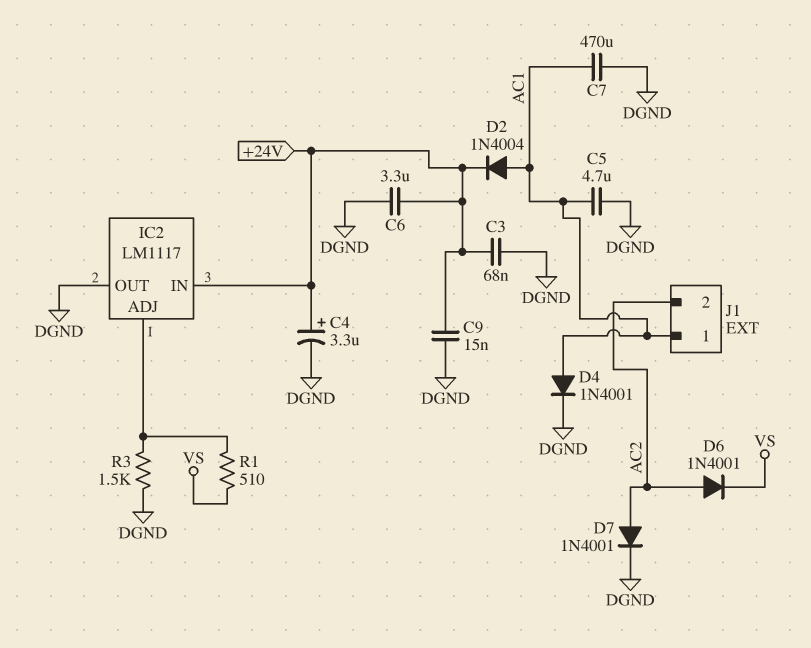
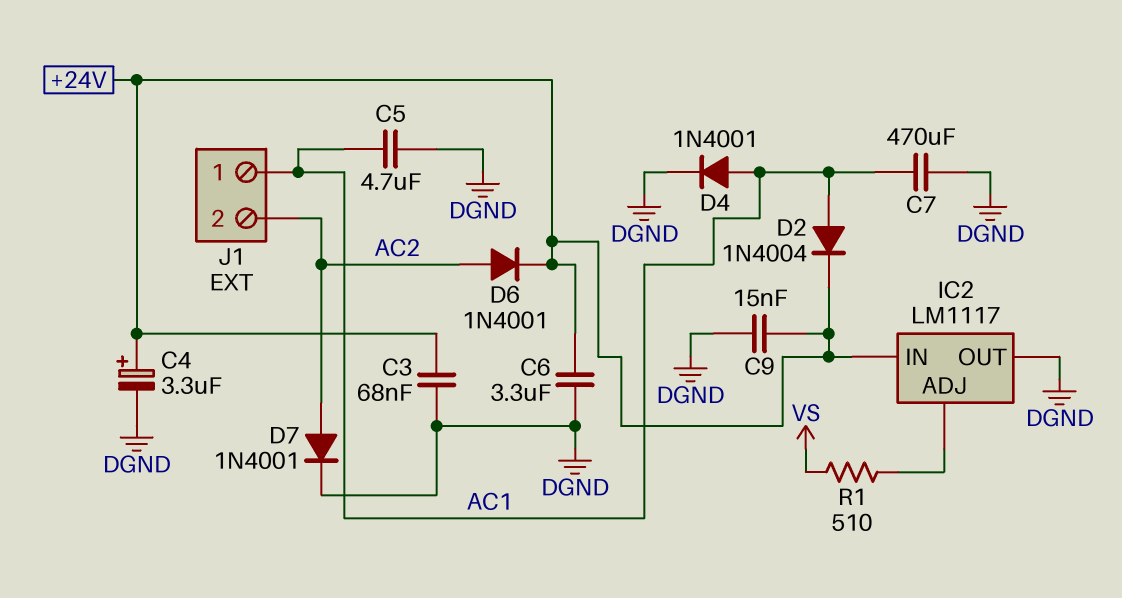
D6: diode 1N4001 (A AC2, K VS) -> diode 1N4001 (A AC2, K +24V)
R3: 1.5k (DGND, IC2/ADJ) -> none

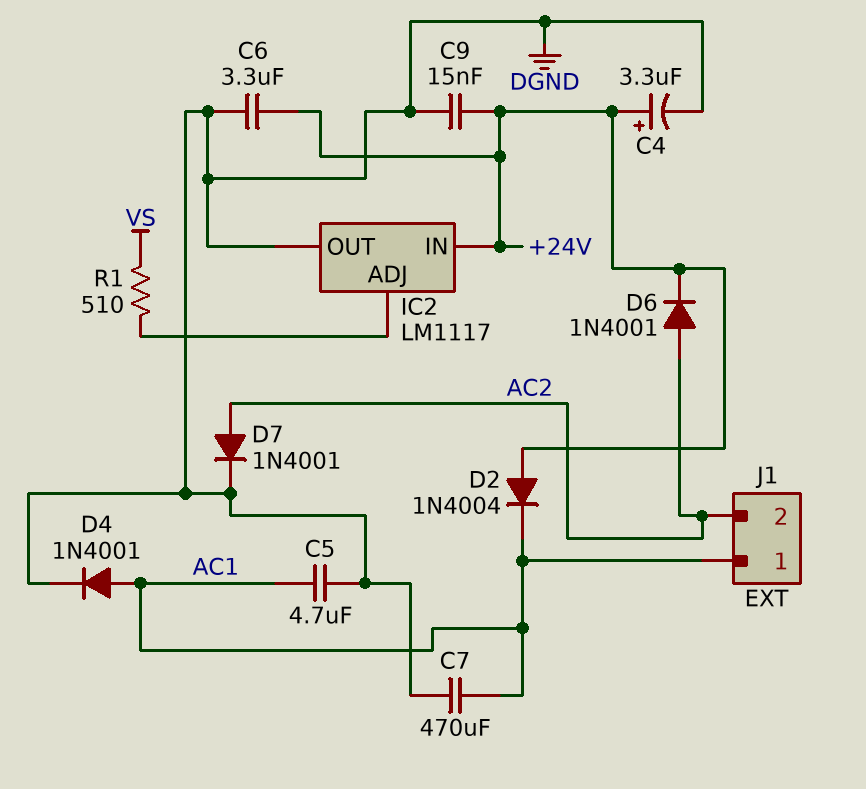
C3: 68nF (+24V, DGND) -> none
D2: diode 1N4004 (A AC1, K +24V) -> diode 1N4004 (A +24V, K AC1)

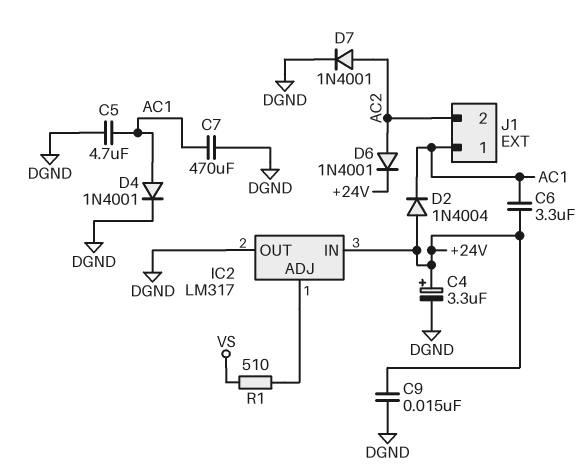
C6: 3.3uF (+24V, DGND) -> 3.3uF (+24V, AC1)
IC2: LM1117 -> LM317

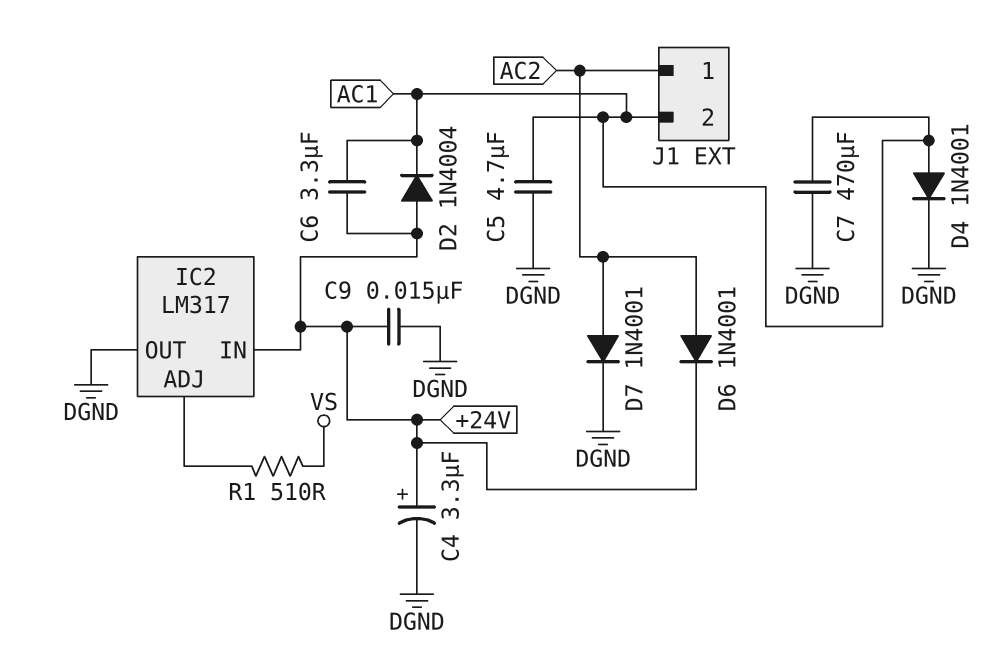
J1 pin 1: AC1 -> AC2
J1 pin 2: AC2 -> AC1

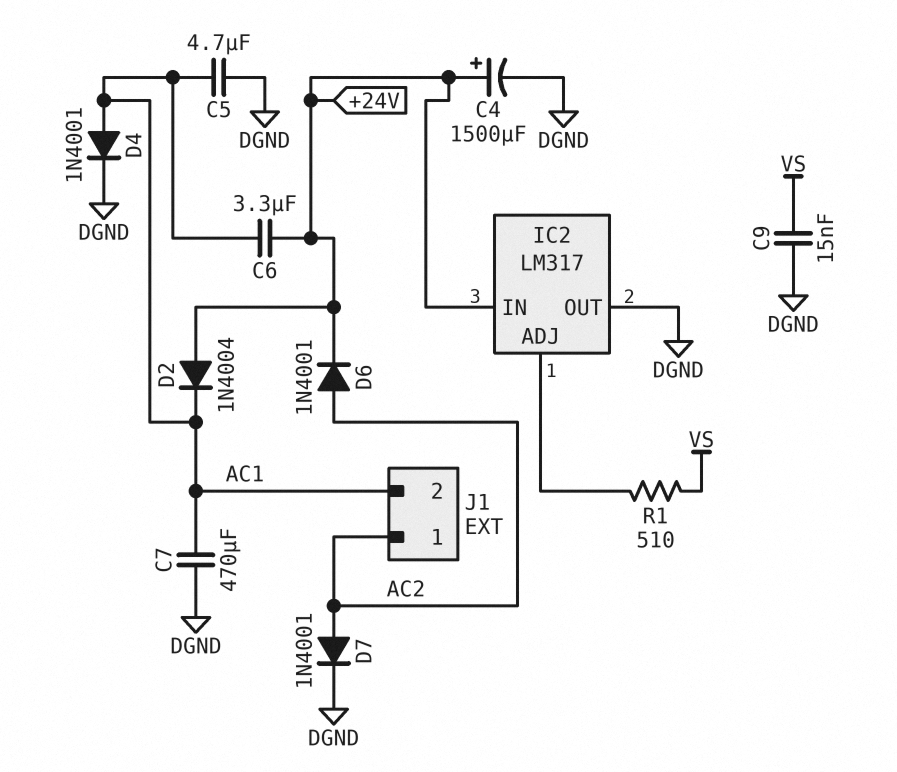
C4: 3.3uF (plus +24V, minus DGND) -> 1500uF (plus +24V, minus DGND)
C9: 15nF (+24V, DGND) -> 15nF (DGND, VS)

